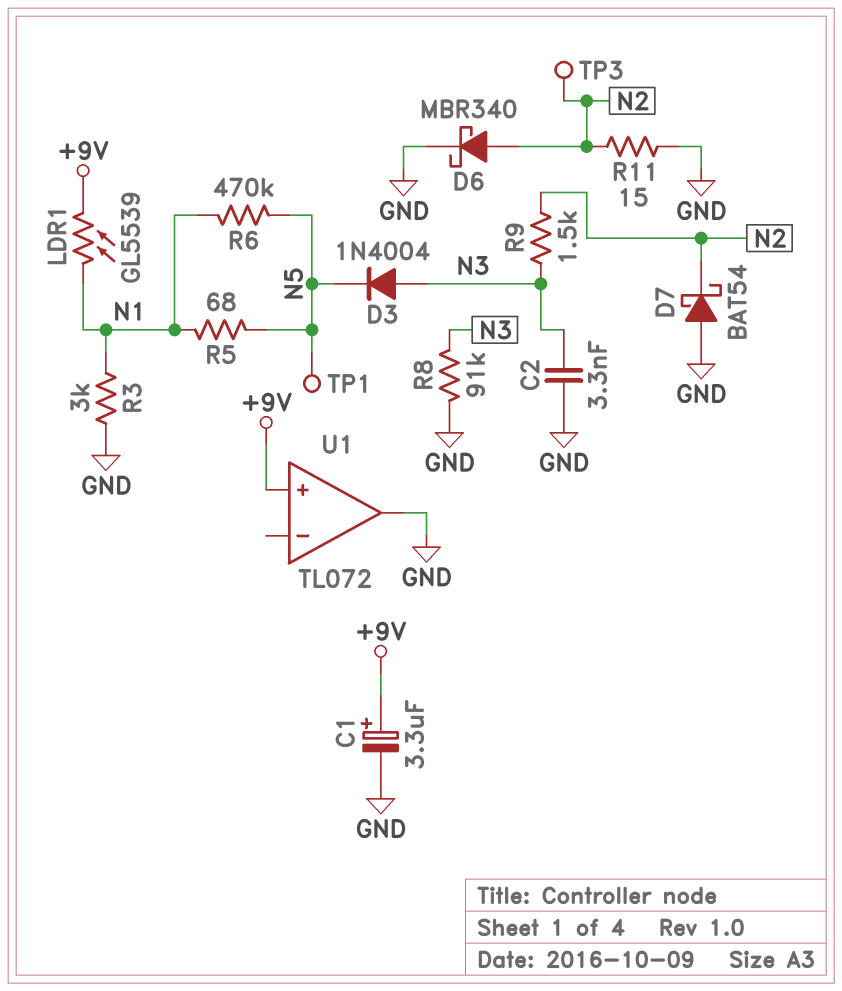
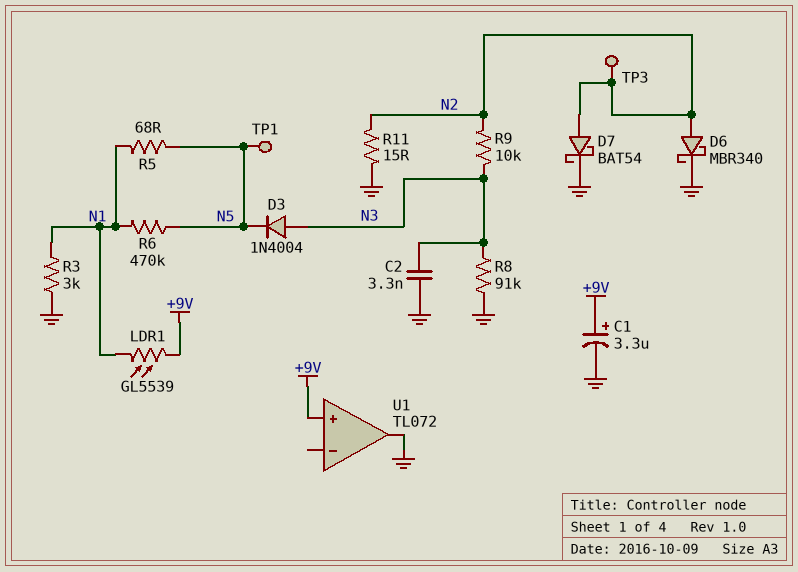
D7: schottky BAT54 (A GND, K N2) -> schottky BAT54 (A N2, K GND)
R9: 1.5k (N2, N3) -> 10k (N2, N3)

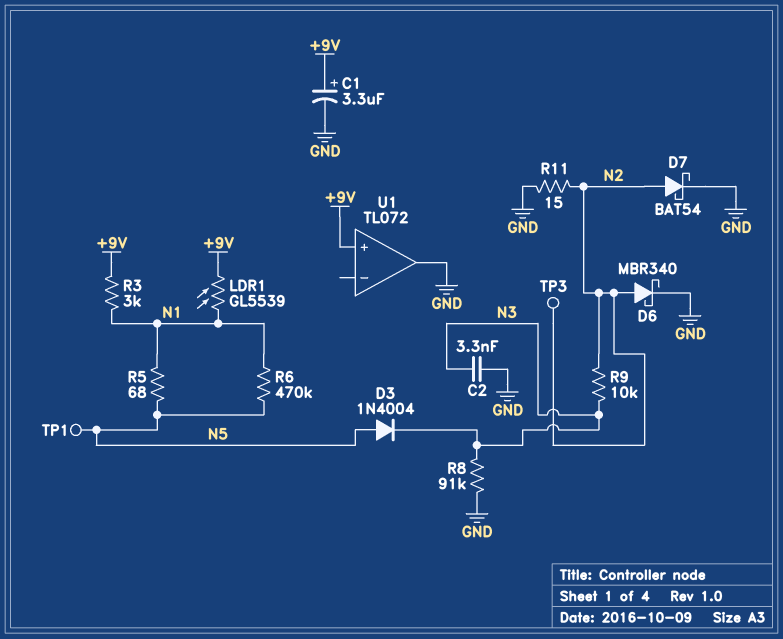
D3: diode 1N4004 (A N3, K N5) -> diode 1N4004 (A N5, K N3)
R3: 3k (GND, N1) -> 3k (+9V, N1)

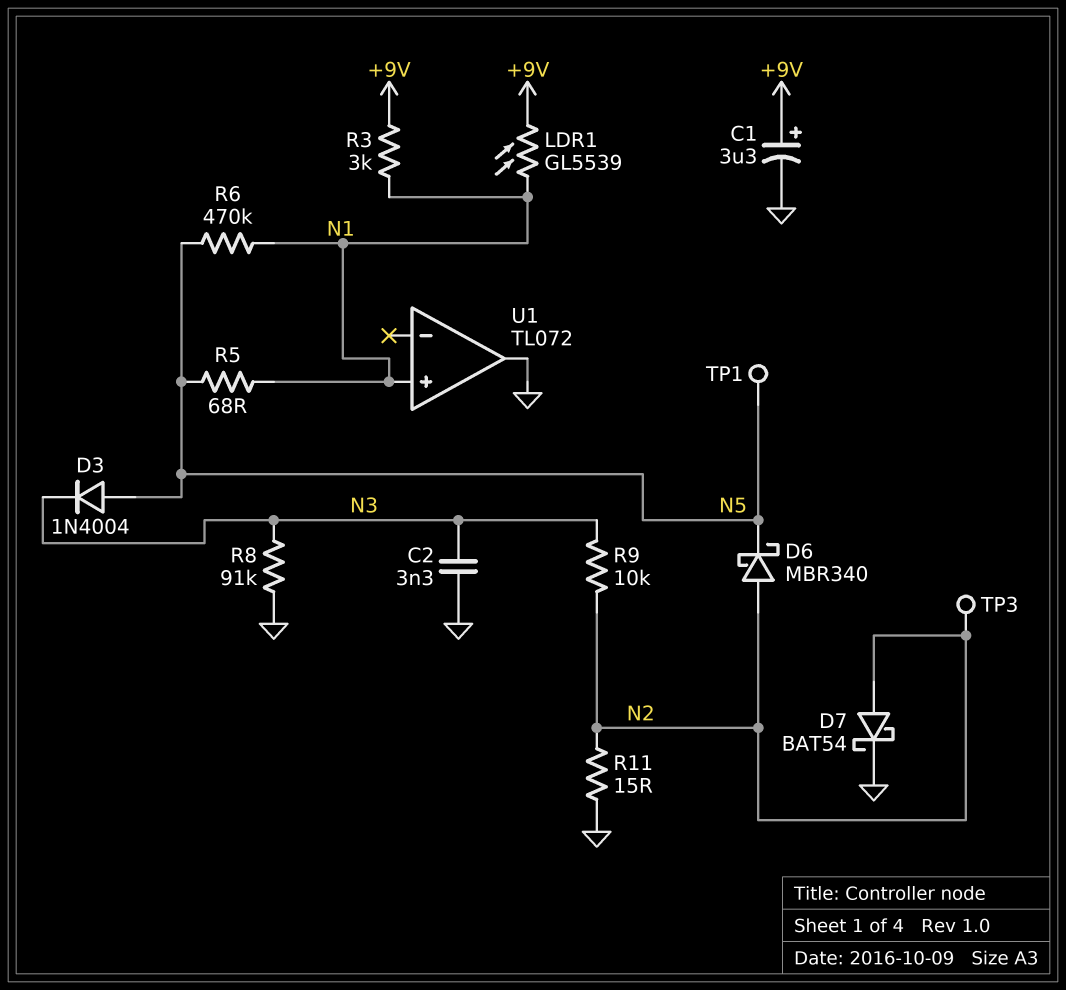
D6: schottky MBR340 (A N2, K GND) -> schottky MBR340 (A N2, K N5)
U1 pin in+: +9V -> N1

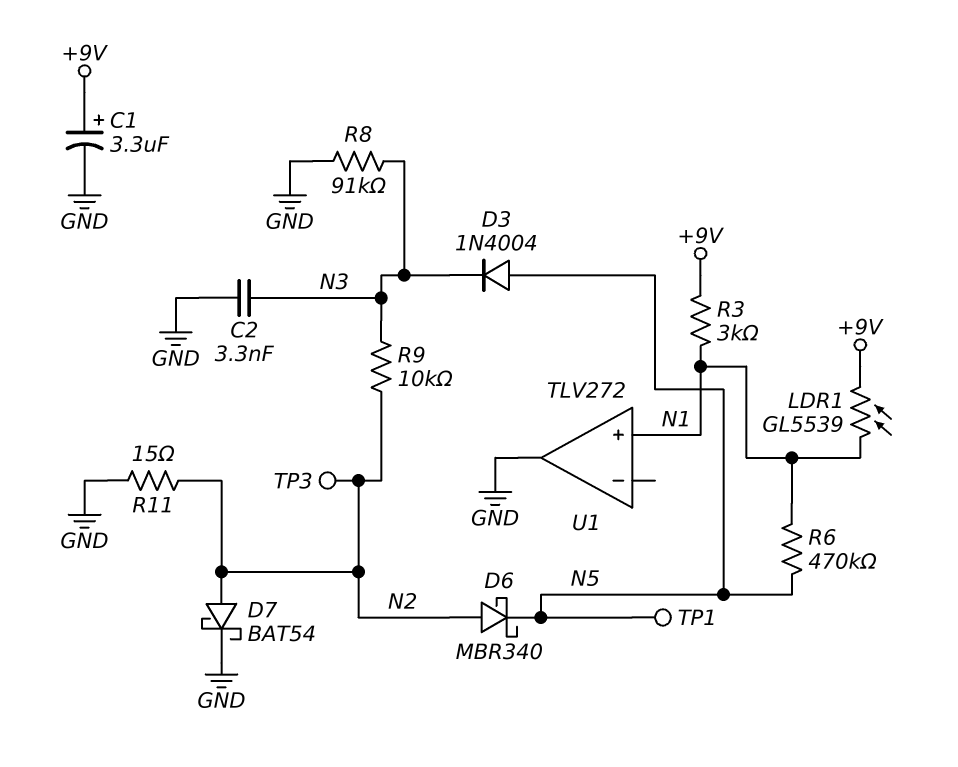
R5: 68 (N1, N5) -> none
U1: TL072 -> TLV272

